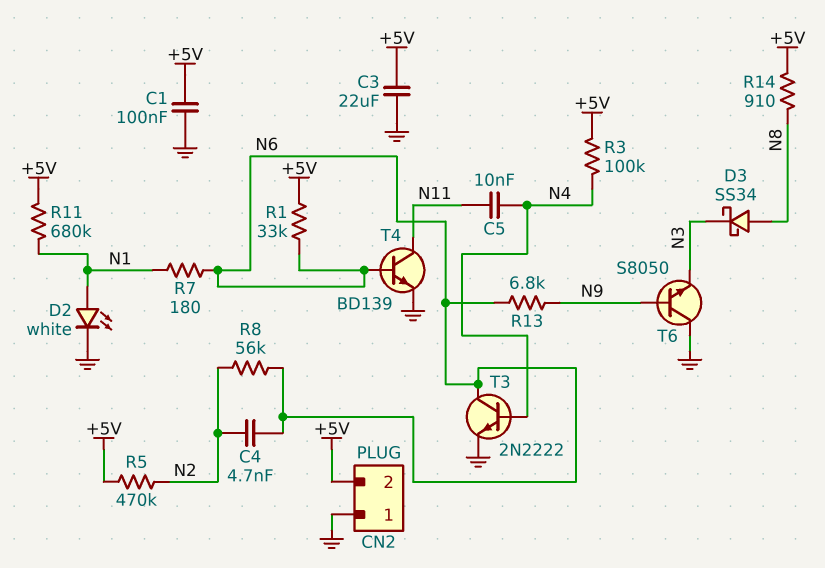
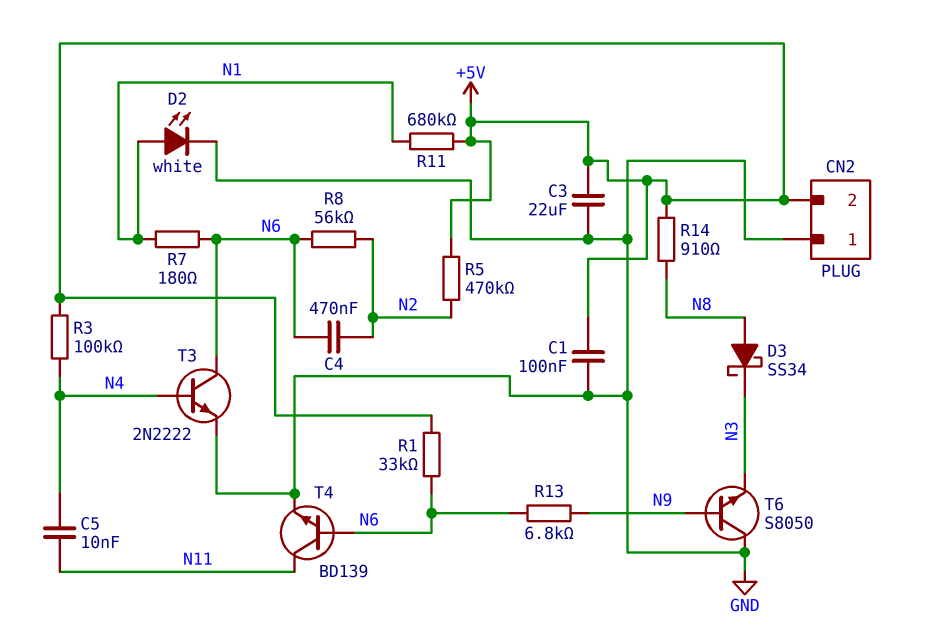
C4: 4.7nF (N2, N6) -> 470nF (N2, N6)

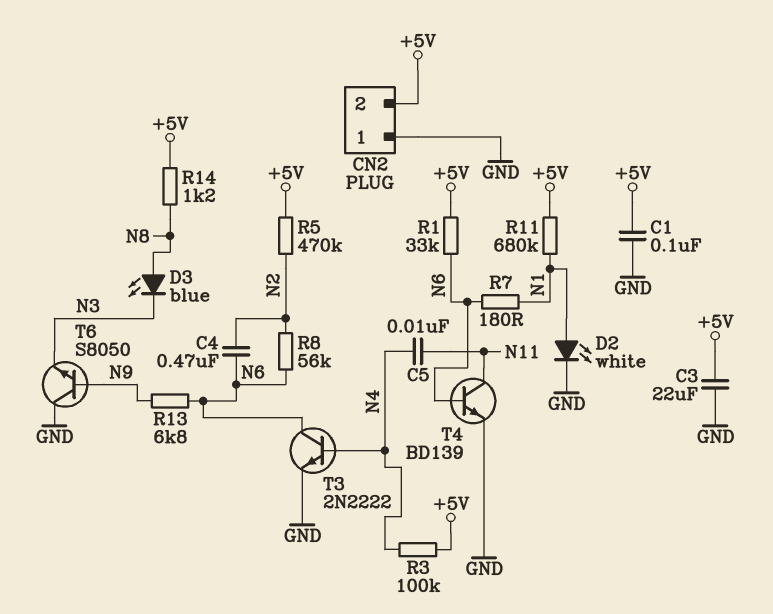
D3: schottky SS34 (A N8, K N3) -> LED blue (A N8, K N3)
R14: 910 (+5V, N8) -> 1.2k (+5V, N8)

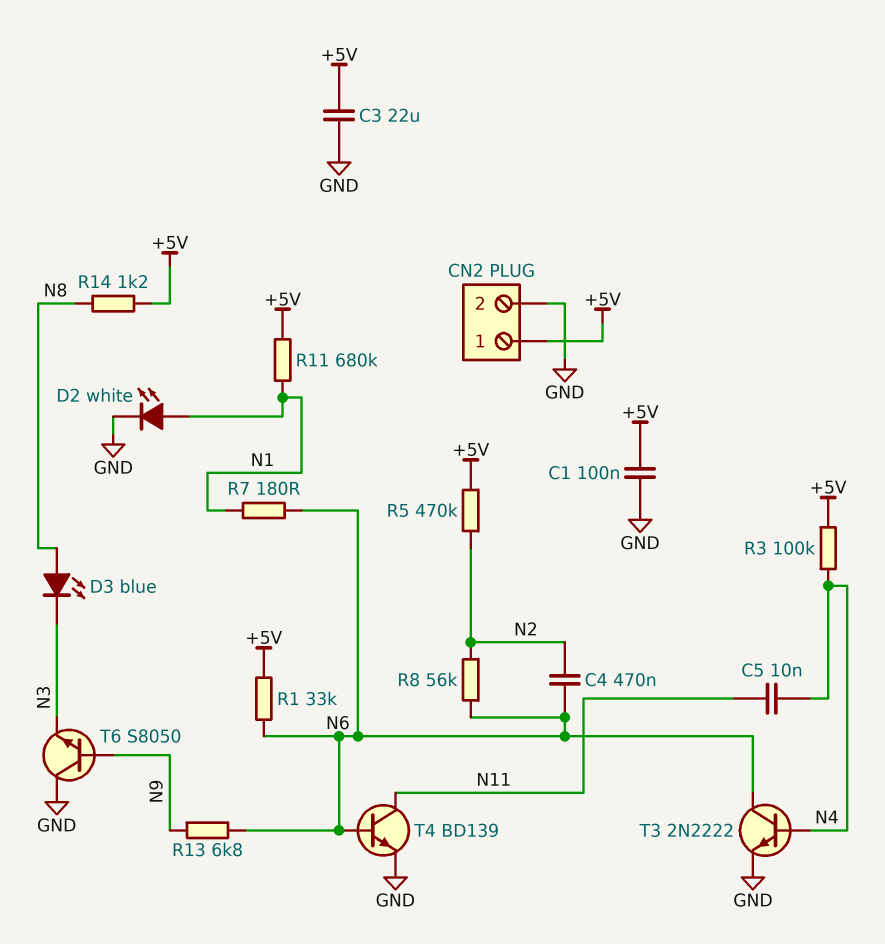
CN2 pin 1: GND -> +5V
CN2 pin 2: +5V -> GND

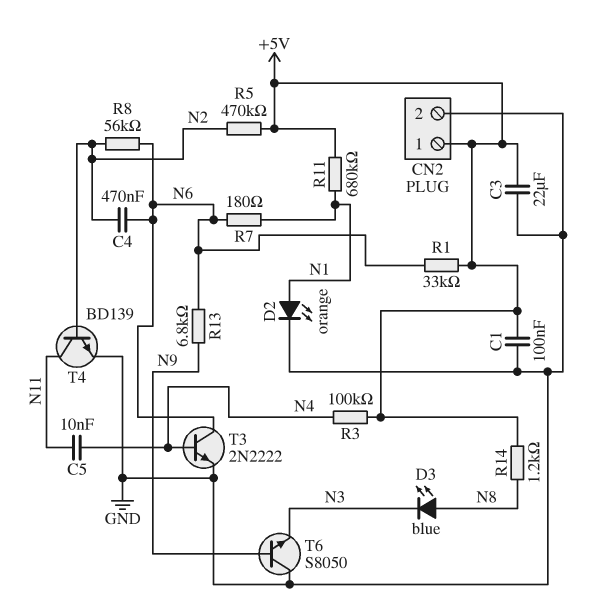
D2: LED white (A N1, K GND) -> LED orange (A N1, K GND)
T4: NPN BD139 (B N6, C N11, E GND) -> NPN BD139 (B N2, C N11, E GND)

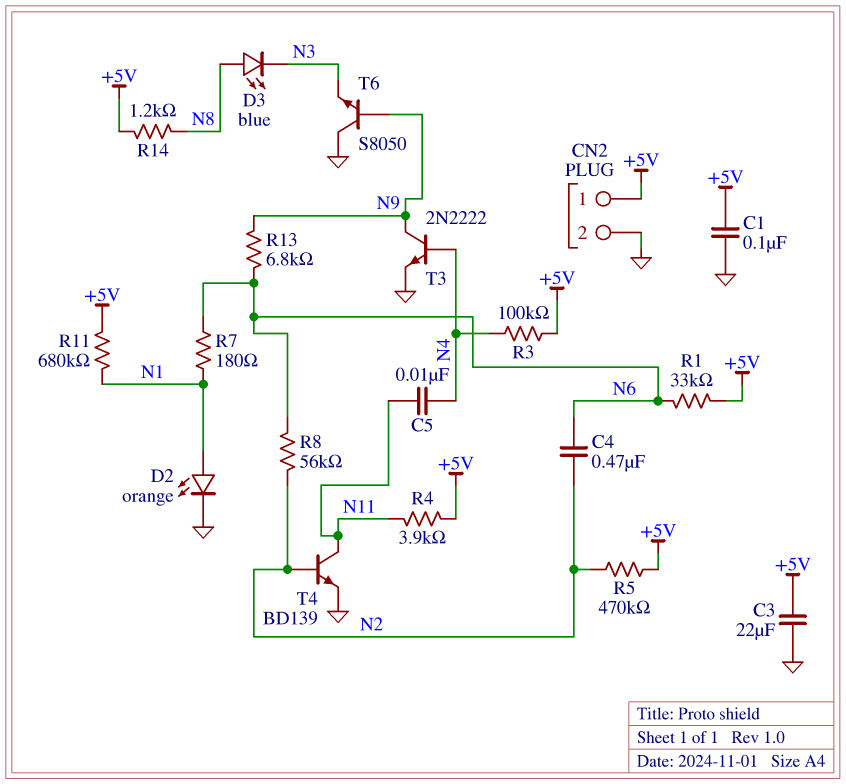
R4: none -> 3.9k (+5V, N11)
T3: NPN 2N2222 (B N4, C N6, E GND) -> NPN 2N2222 (B N4, C N9, E GND)

